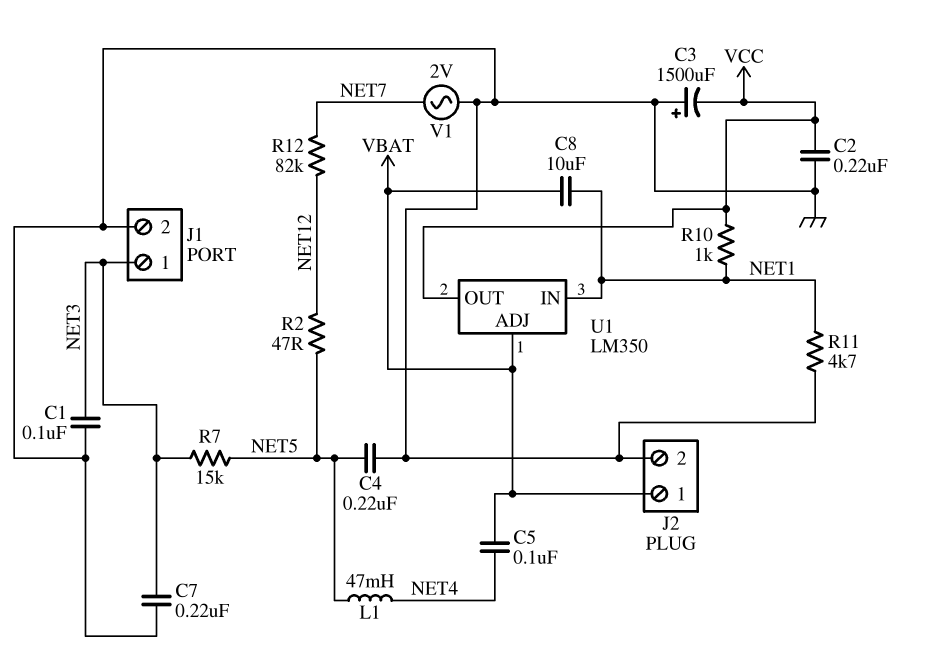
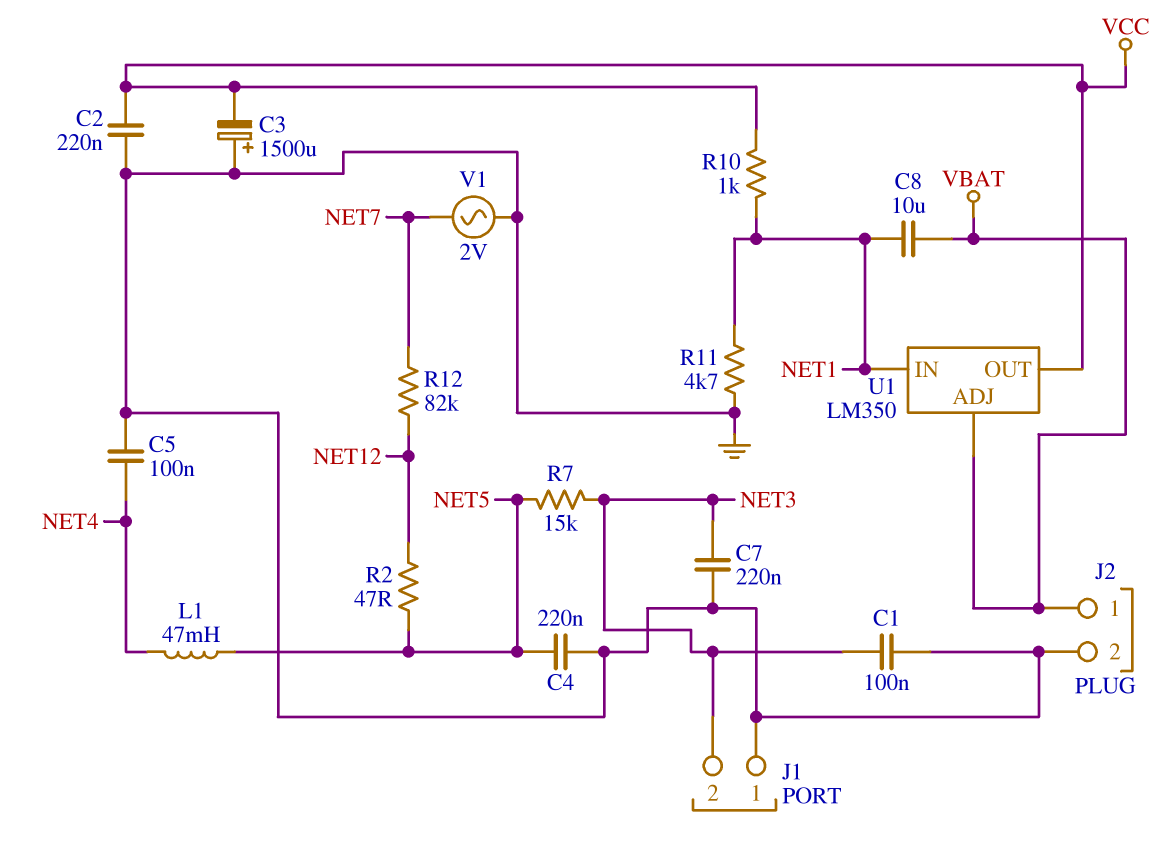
C5: 100nF (NET4, VBAT) -> 100nF (GND, NET4)
J1 pin 1: NET3 -> GND
J1 pin 2: GND -> NET3

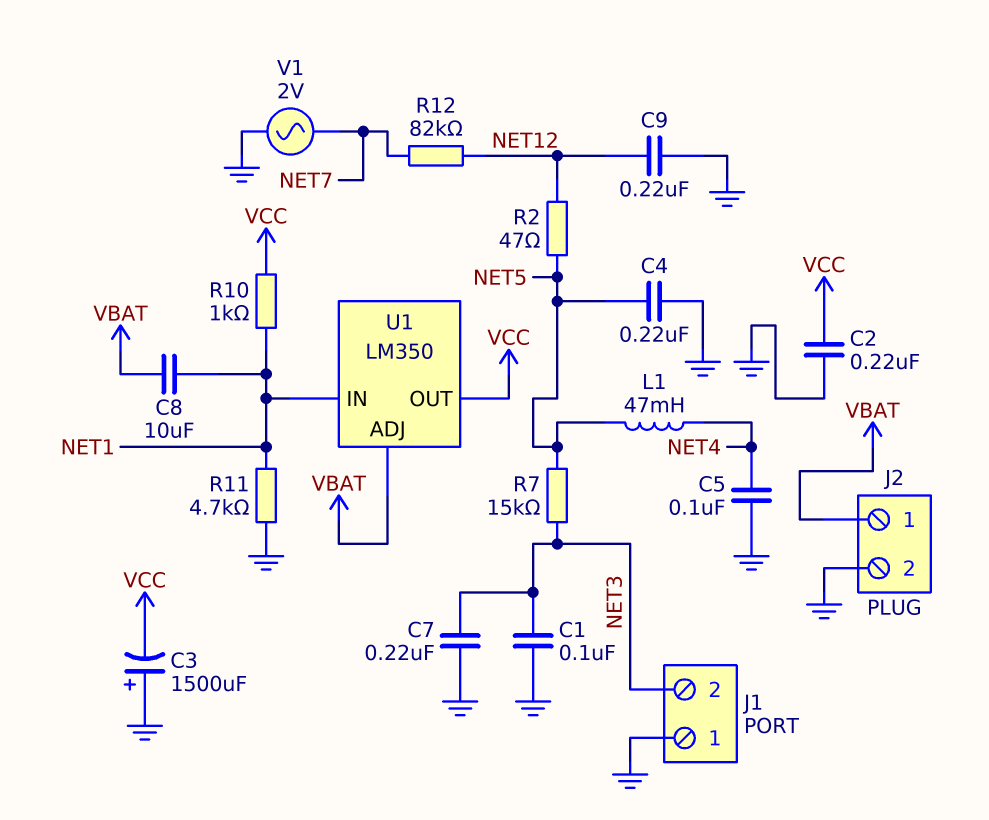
C9: none -> 220nF (GND, NET12)

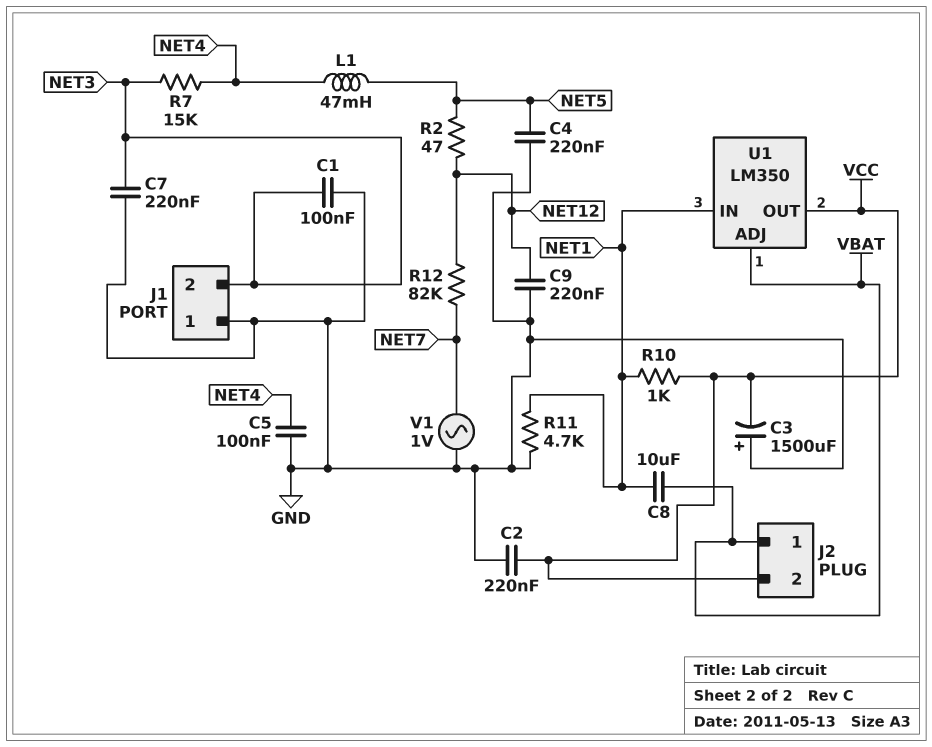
J2 pin 2: GND -> VCC
R7: 15k (NET3, NET5) -> 15k (NET3, NET4)
V1: AC 2V (GND, NET7) -> AC 1V (GND, NET7)

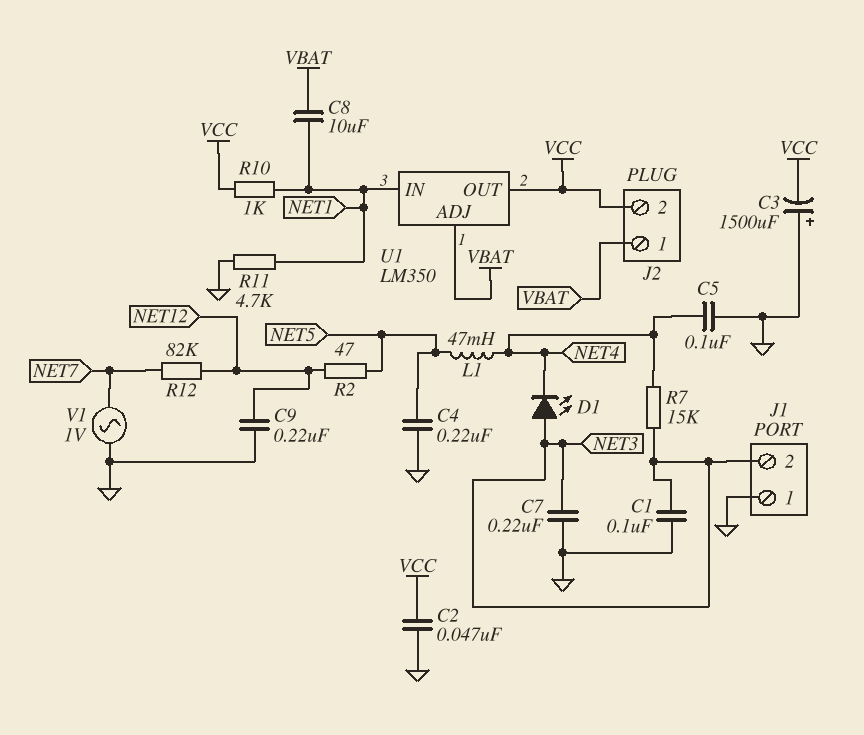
C2: 220nF (GND, VCC) -> 47nF (GND, VCC)
D1: none -> LED (A NET3, K NET4)

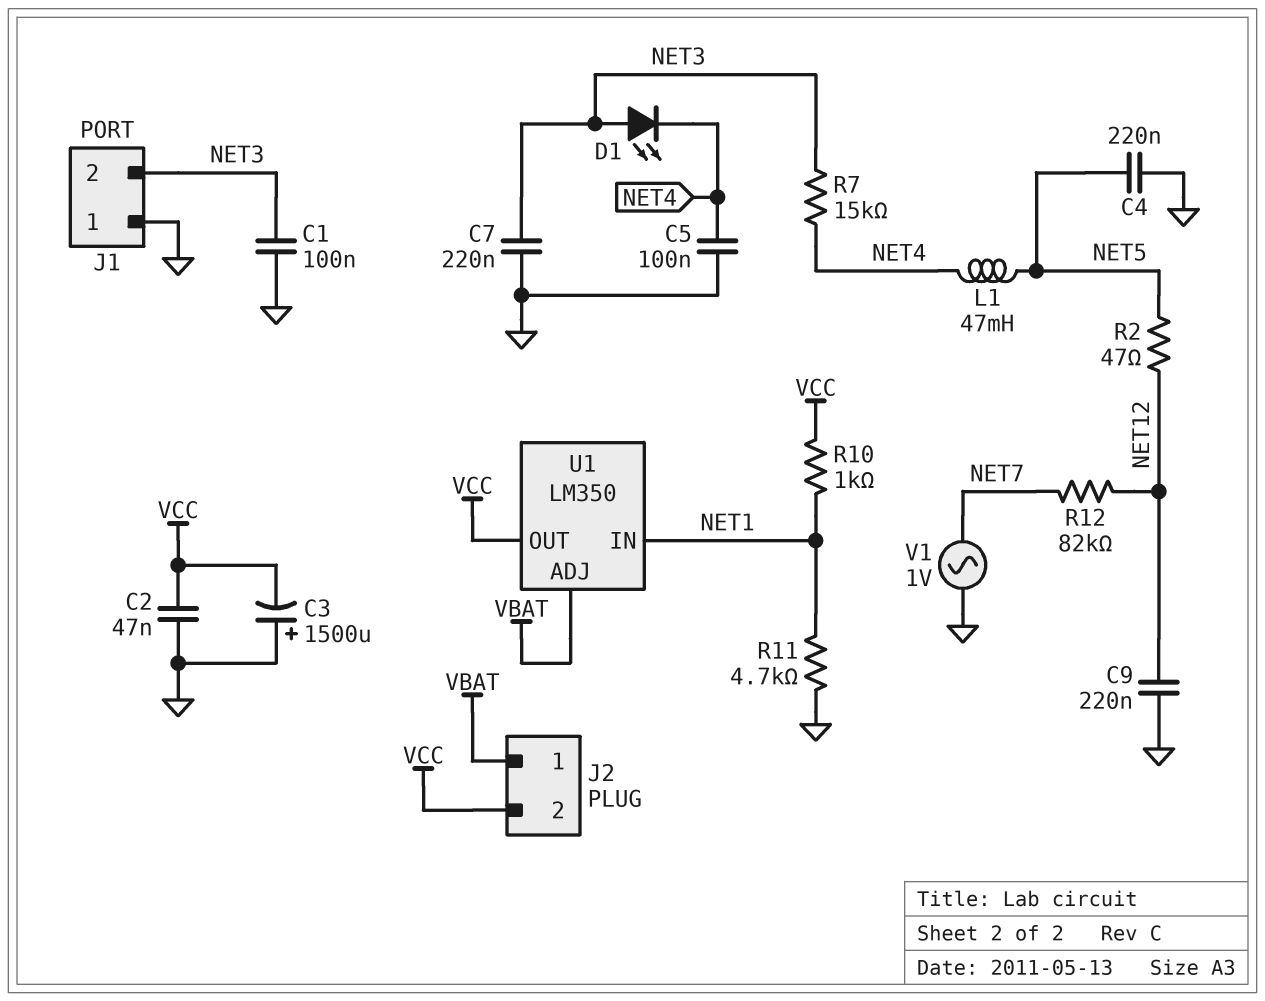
C8: 10uF (NET1, VBAT) -> none

